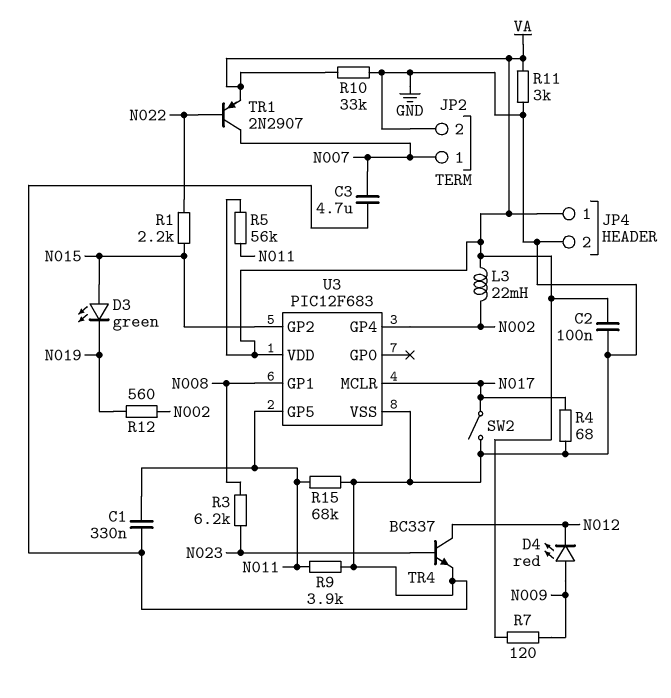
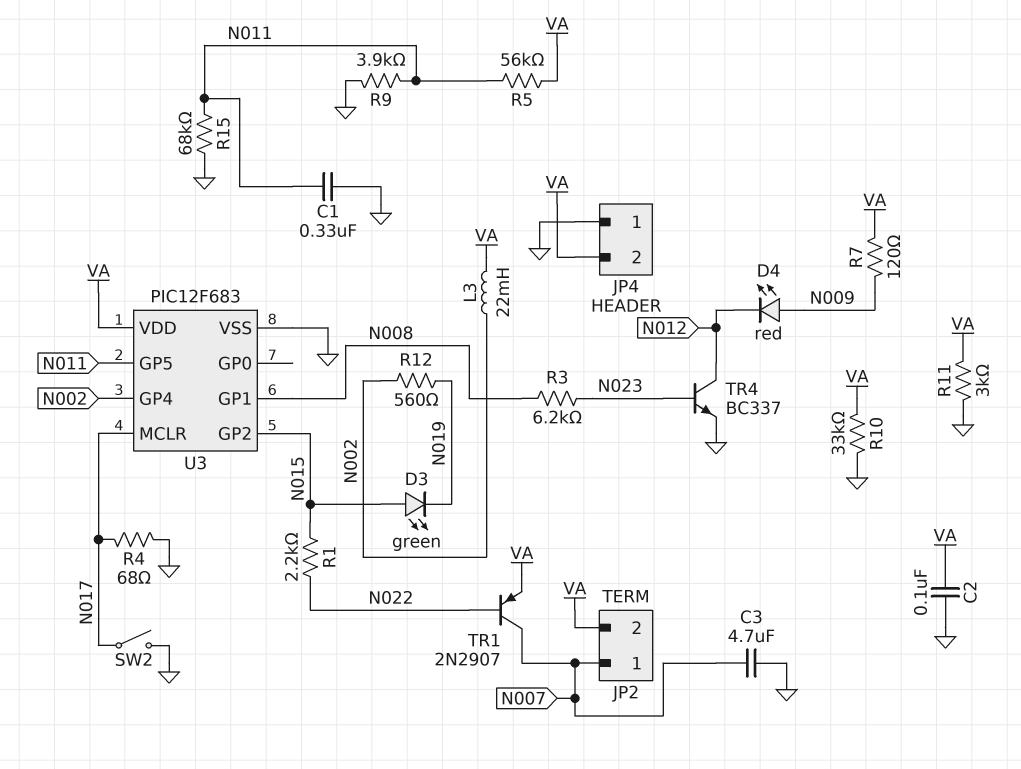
JP2 pin 2: GND -> VA
JP4 pin 1: VA -> GND
JP4 pin 2: GND -> VA

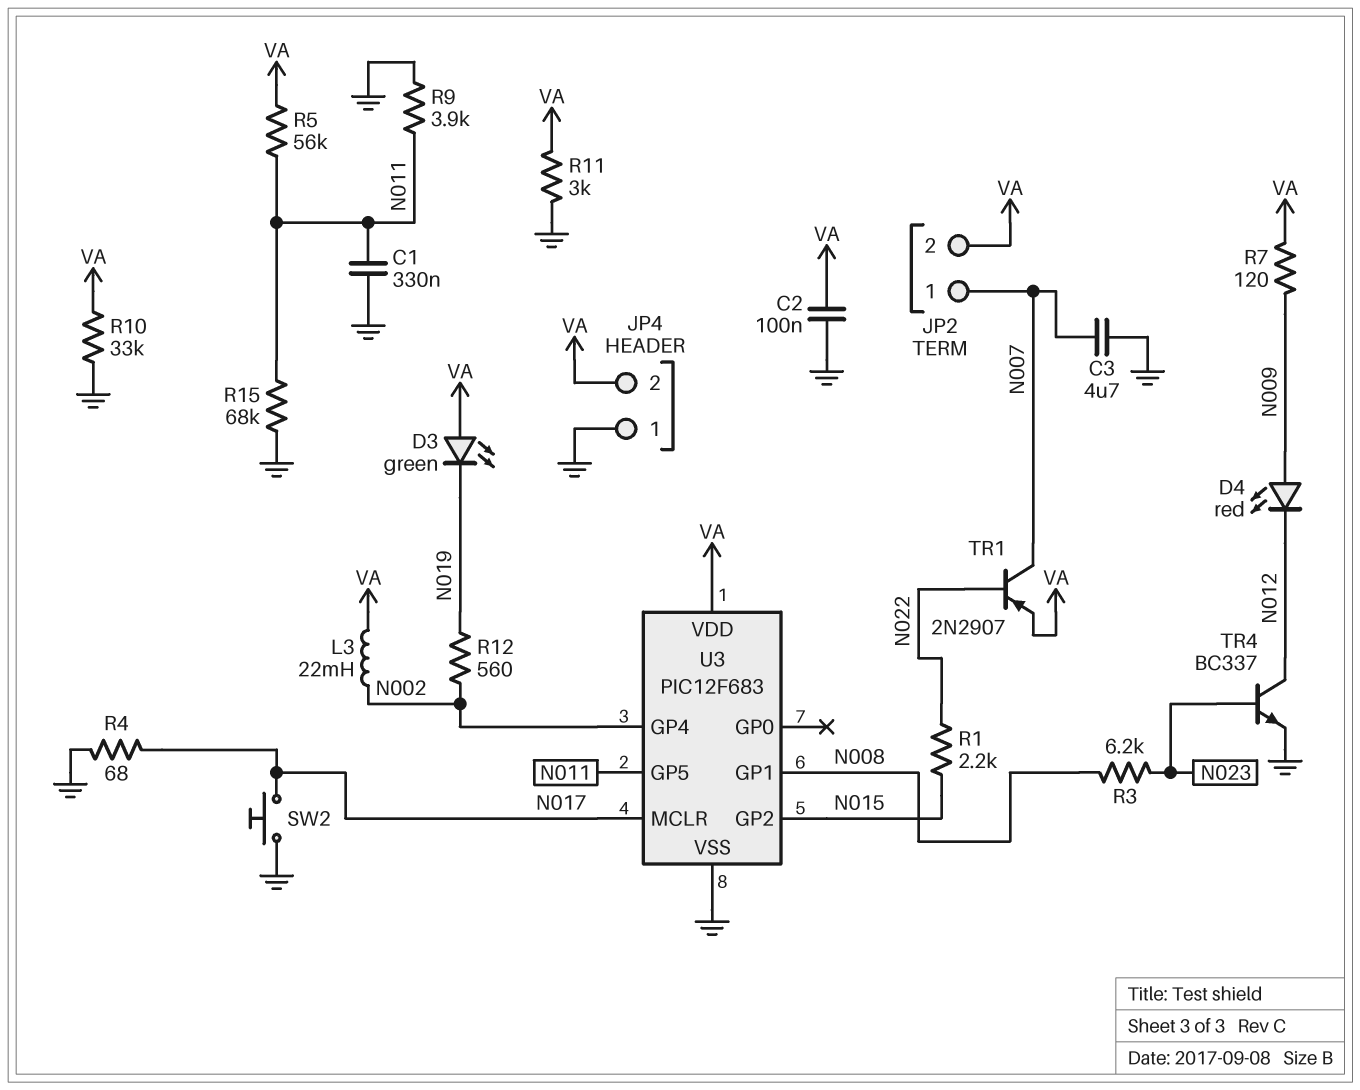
D3: LED green (A N015, K N019) -> LED green (A VA, K N019)
SW2: switch (GND, N017) -> button (GND, N017)

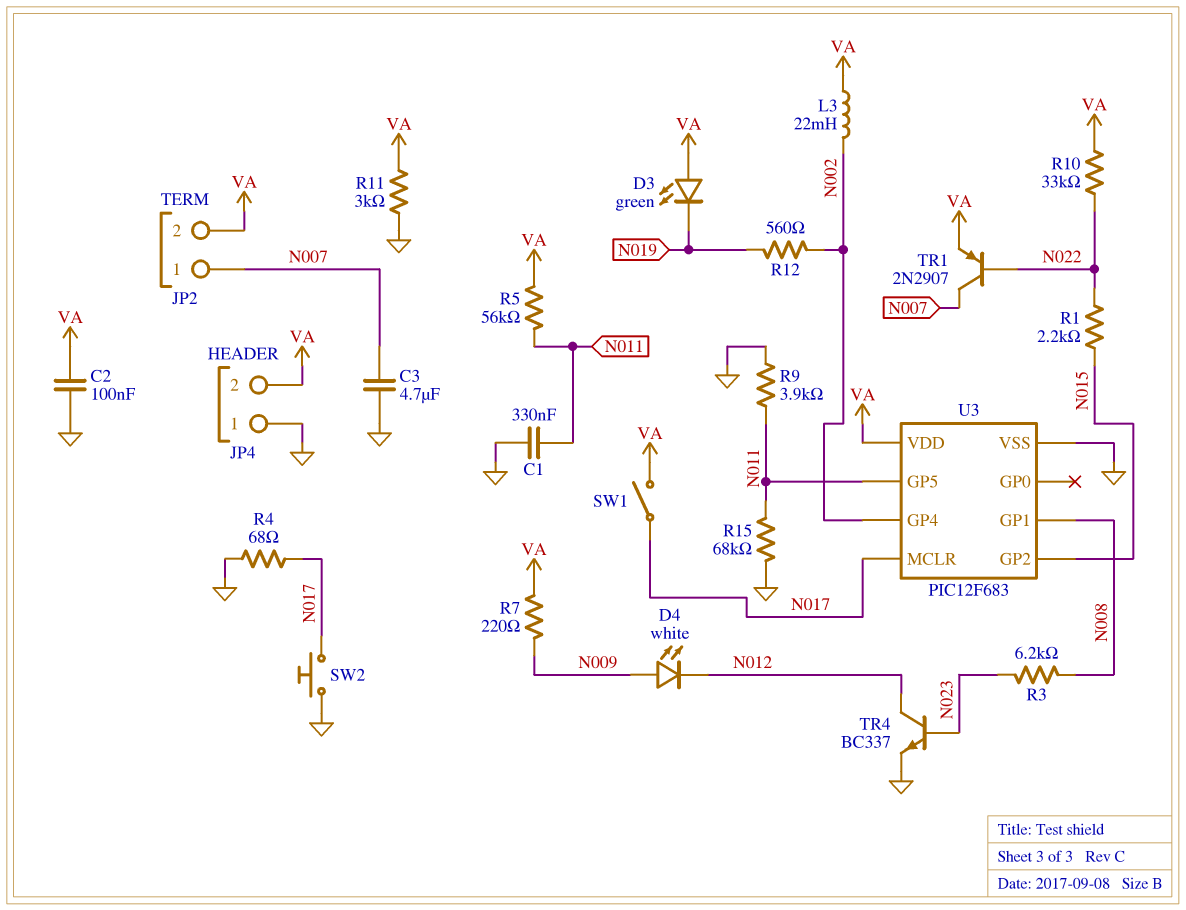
D4: LED red (A N009, K N012) -> LED white (A N009, K N012)
R7: 120 (N009, VA) -> 220 (N009, VA)
R10: 33k (GND, VA) -> 33k (N022, VA)
SW1: none -> switch (N017, VA)

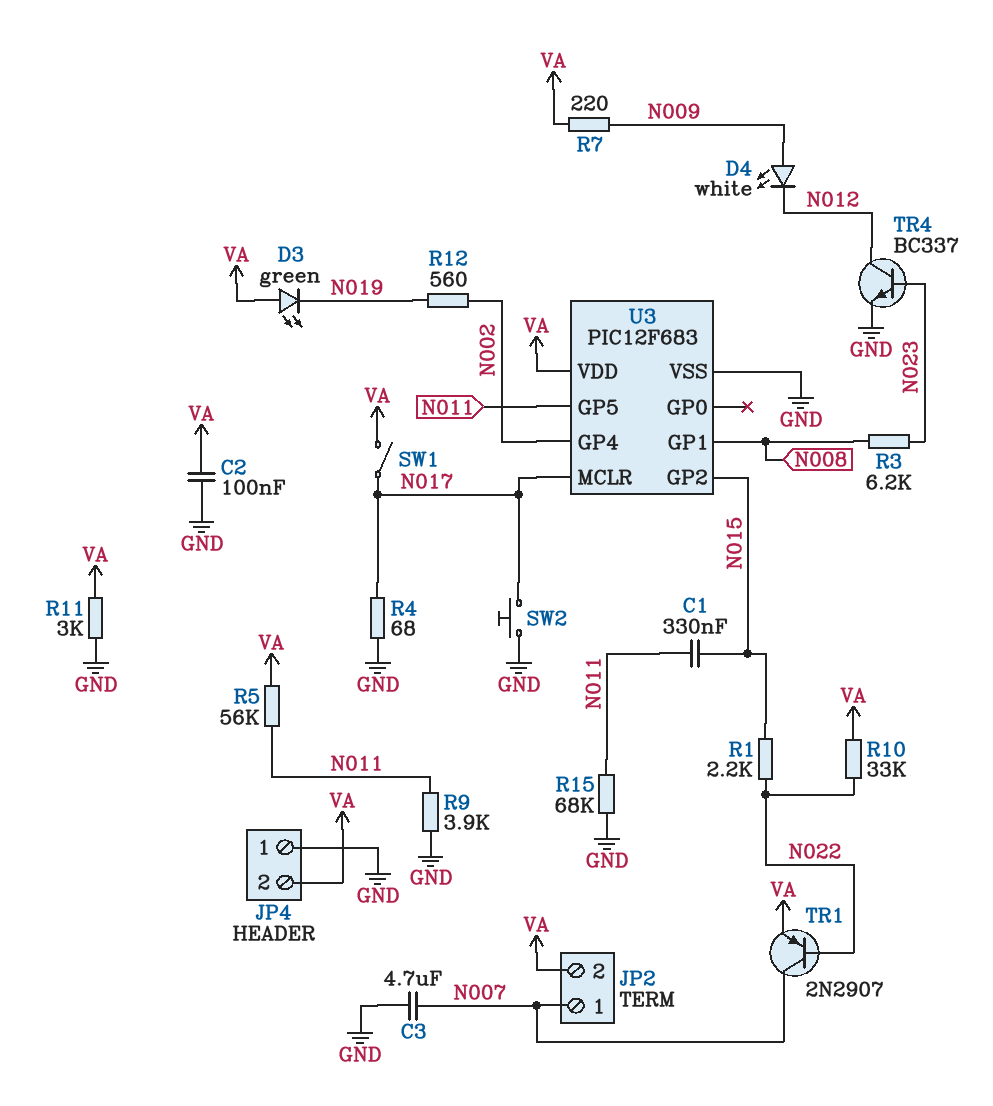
C1: 330nF (GND, N011) -> 330nF (N011, N015)
L3: 22mH (N002, VA) -> none

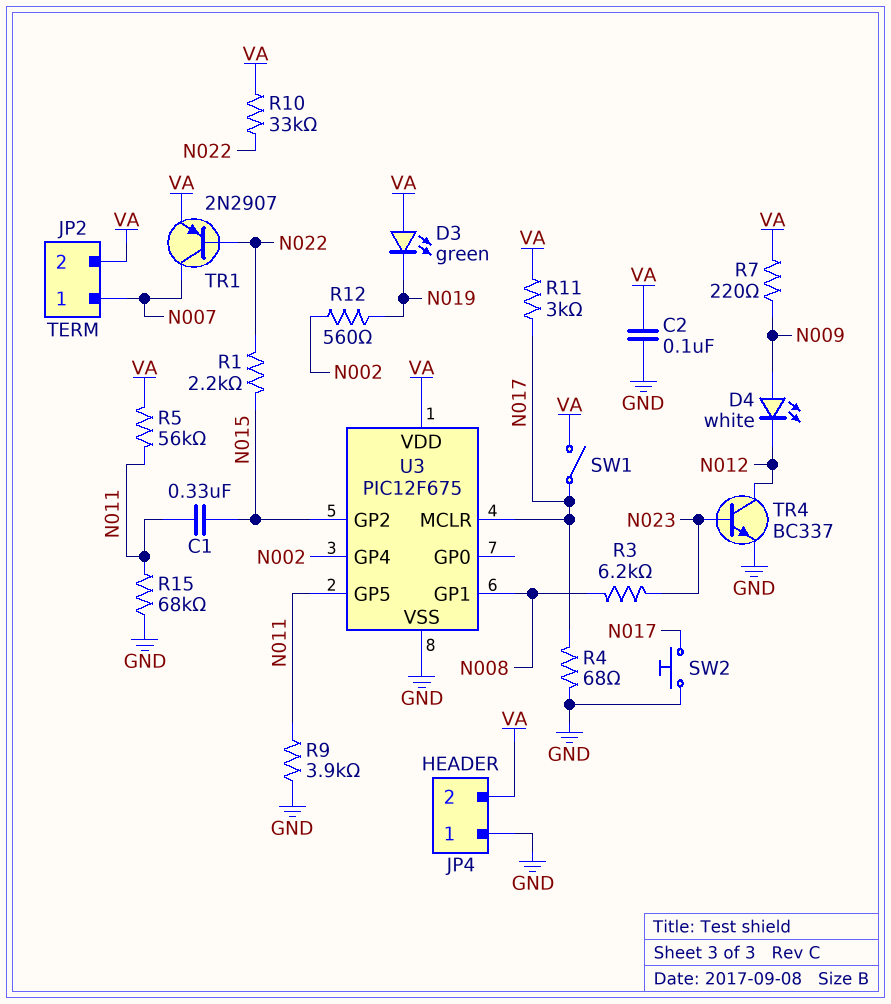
C3: 4.7uF (GND, N007) -> none
R11: 3k (GND, VA) -> 3k (N017, VA)
U3: PIC12F683 -> PIC12F675

